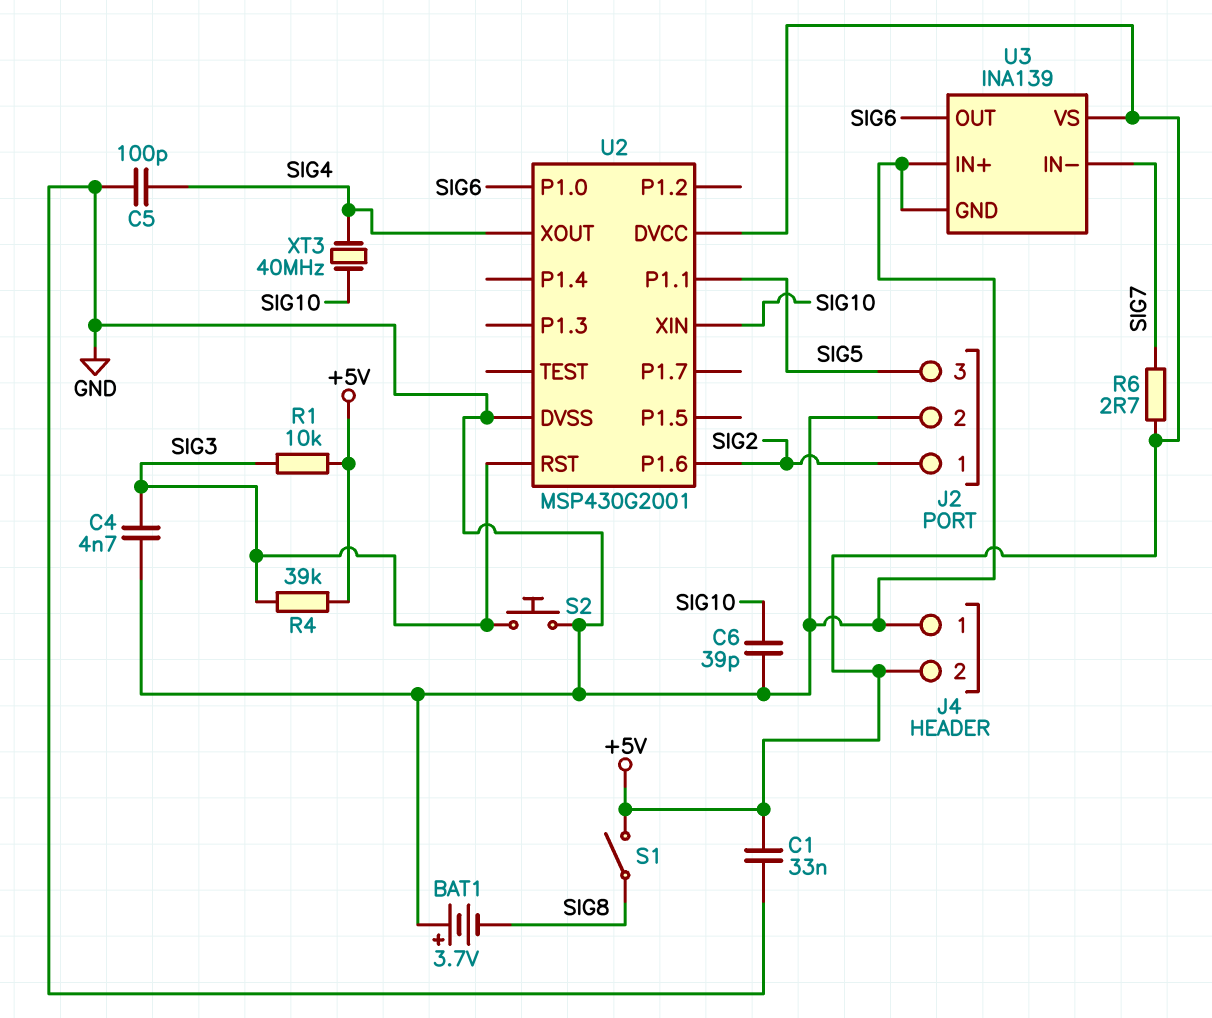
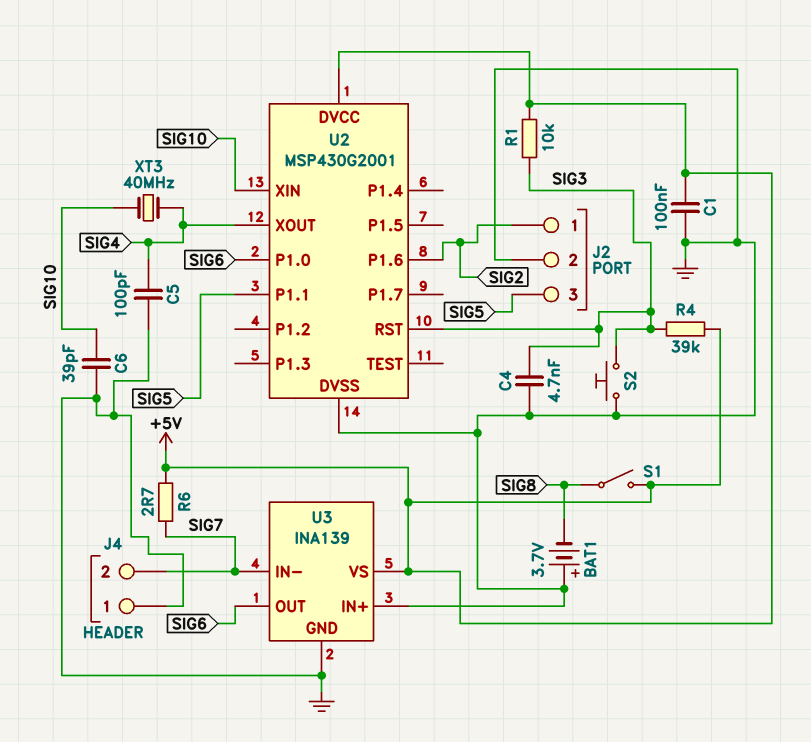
C1: 33nF (+5V, GND) -> 100nF (+5V, GND)
J4 pin 2: +5V -> SIG7

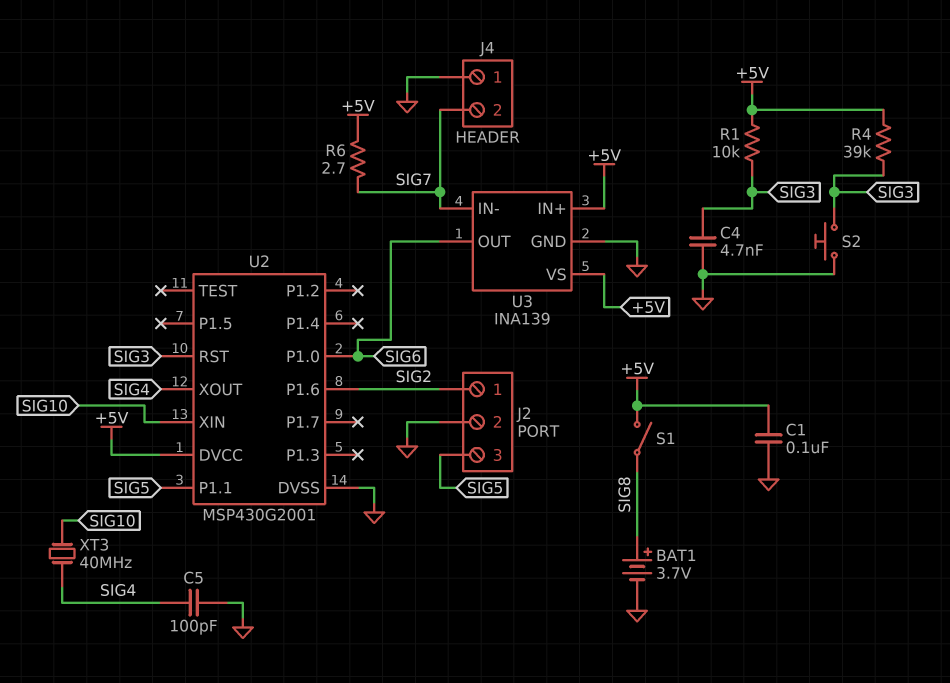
BAT1: 3.7V (plus GND, minus SIG8) -> 3.7V (plus SIG8, minus GND)
C6: 39pF (GND, SIG10) -> none
U3 pin IN+: GND -> +5V

